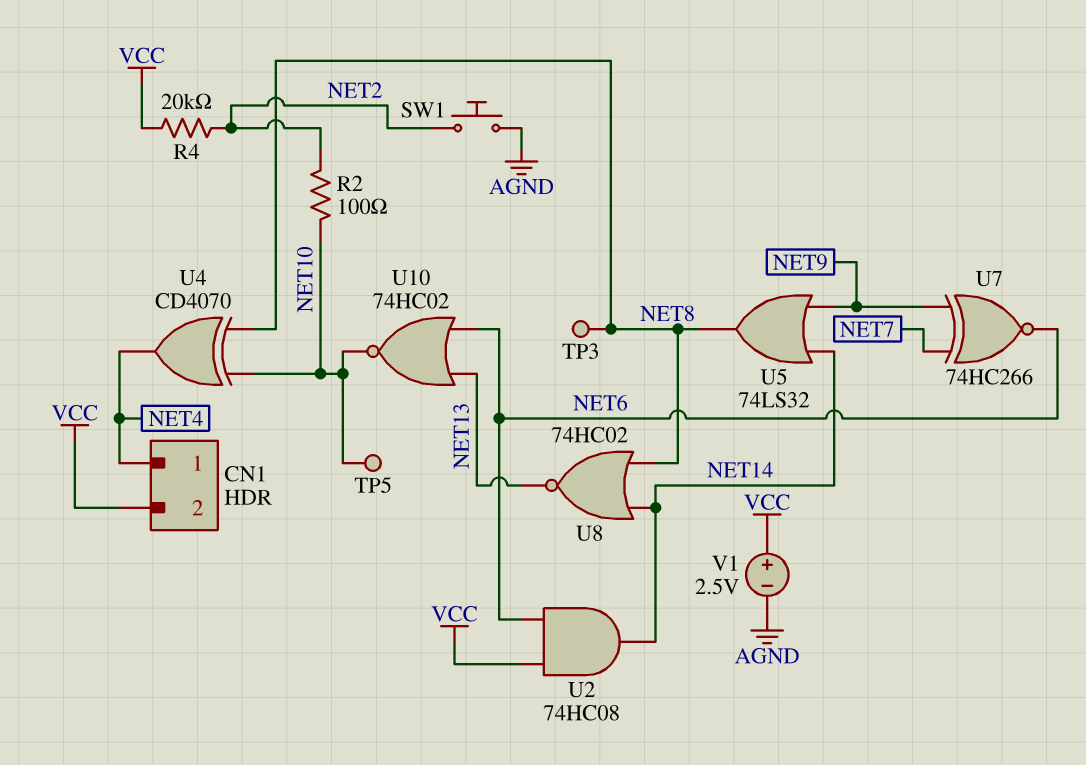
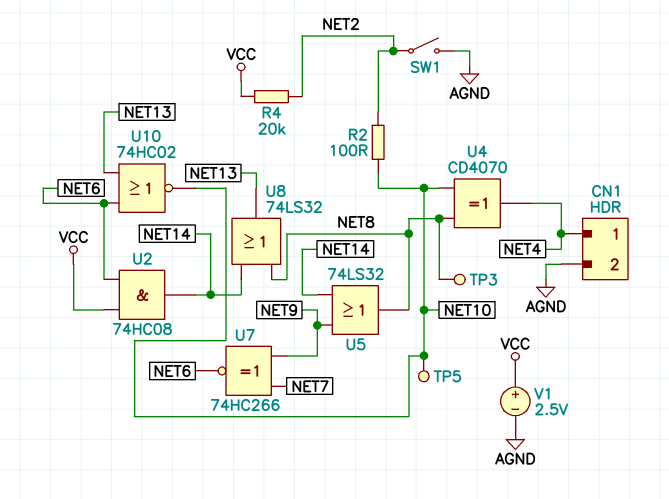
CN1 pin 2: VCC -> AGND
SW1: button (AGND, NET2) -> switch (AGND, NET2)
U8: NOR 74HC02 (in NET8, in NET14, out NET13) -> OR 74LS32 (in NET8, in NET14, out NET13)

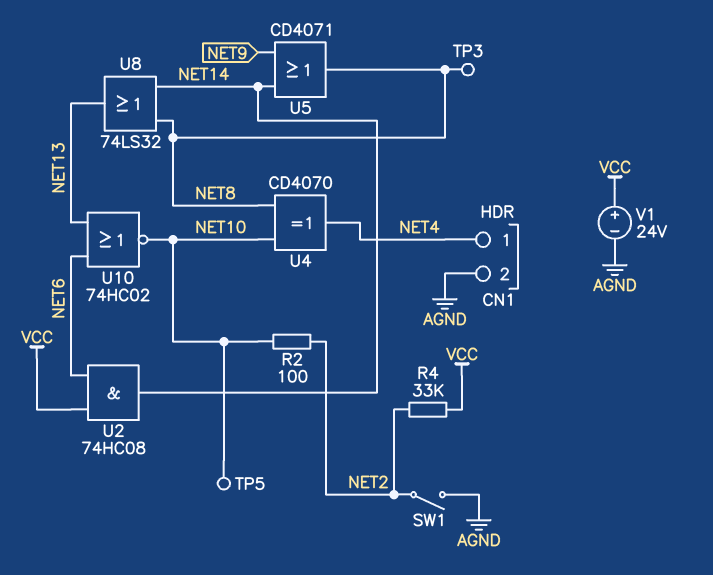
R4: 20k (NET2, VCC) -> 33k (NET2, VCC)
U5: OR 74LS32 (in NET9, in NET14, out NET8) -> OR CD4071 (in NET9, in NET14, out NET8)
U7: XNOR 74HC266 (in NET7, in NET9, out NET6) -> none
V1: 2.5V (plus VCC, minus AGND) -> 24V (plus VCC, minus AGND)

